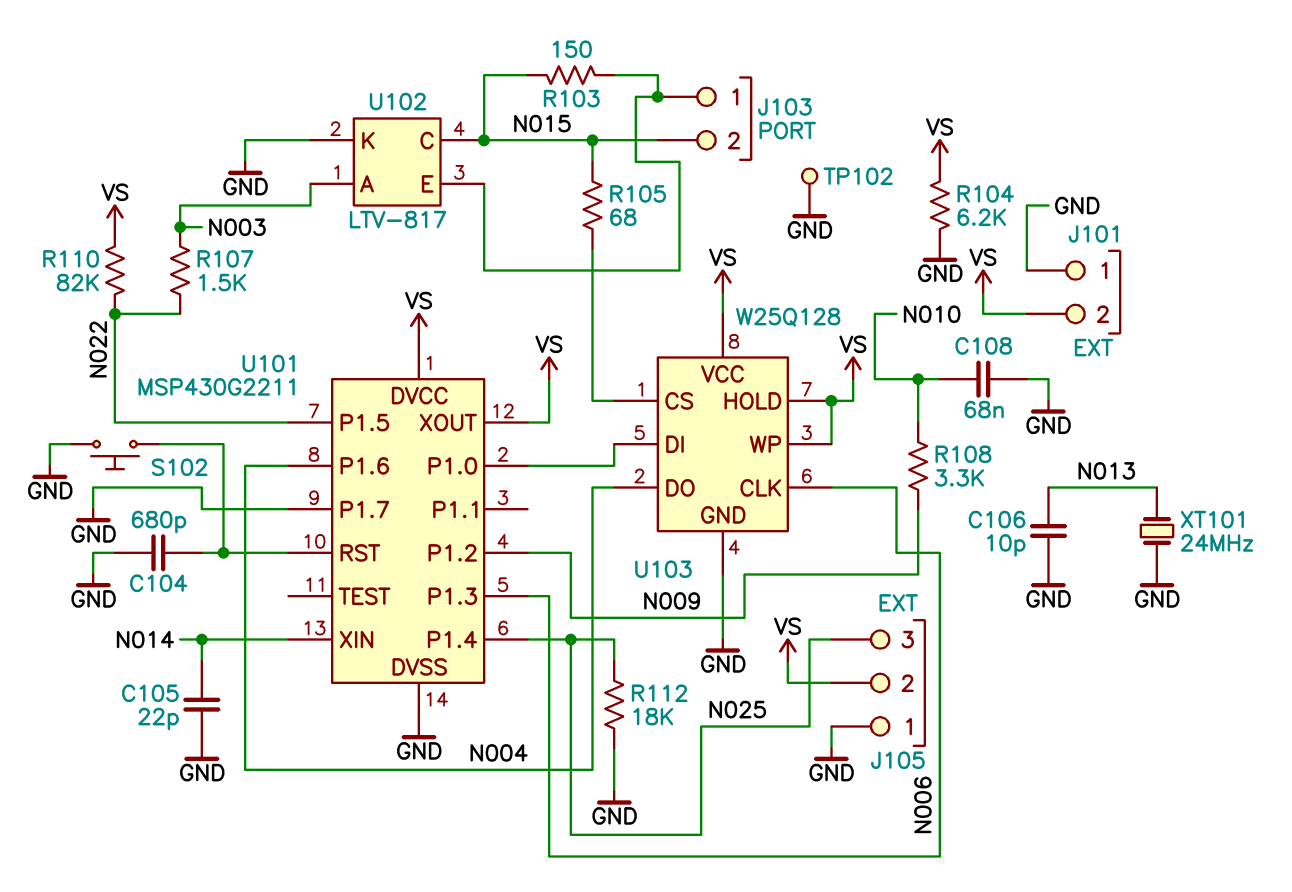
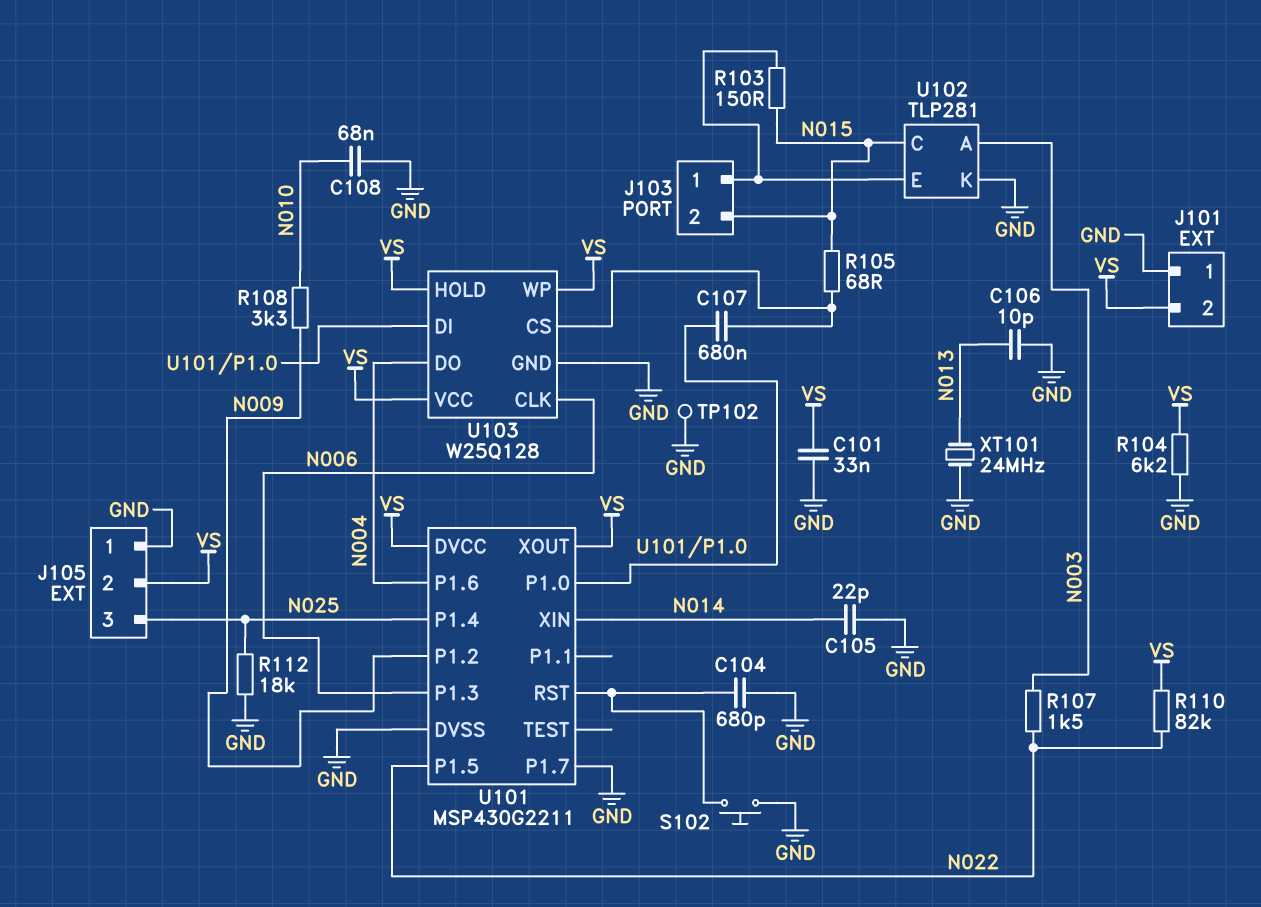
C101: none -> 33nF (GND, VS)
C107: none -> 680nF (U101/P1.0, U103/CS)
U102: LTV-817 -> TLP281

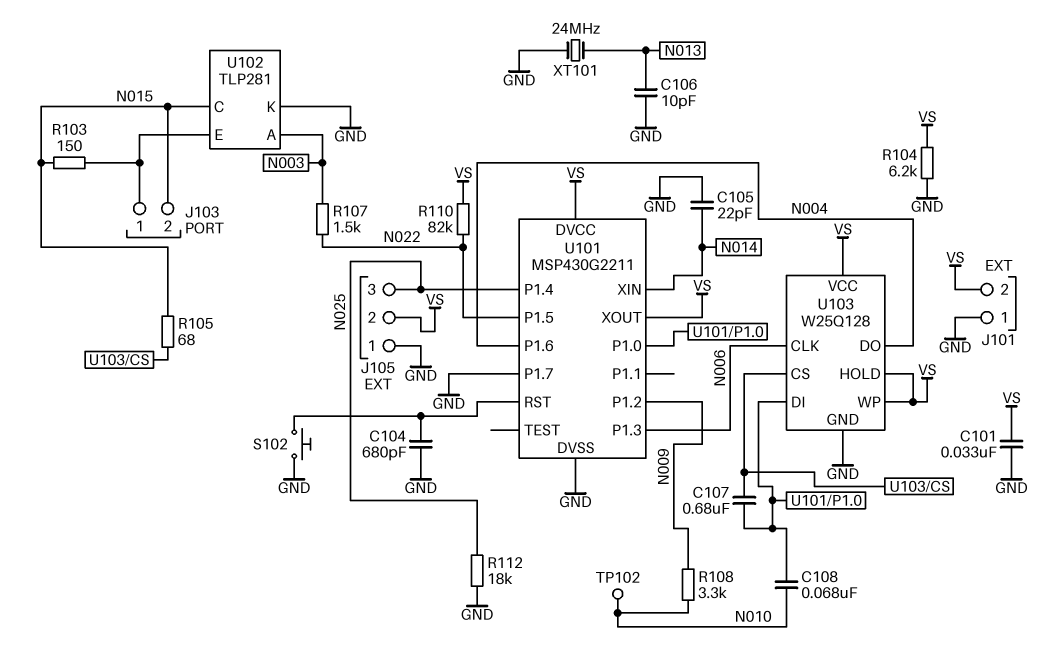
C108: 68nF (GND, N010) -> 68nF (N010, U101/P1.0)
TP102: test point (GND) -> test point (N010)

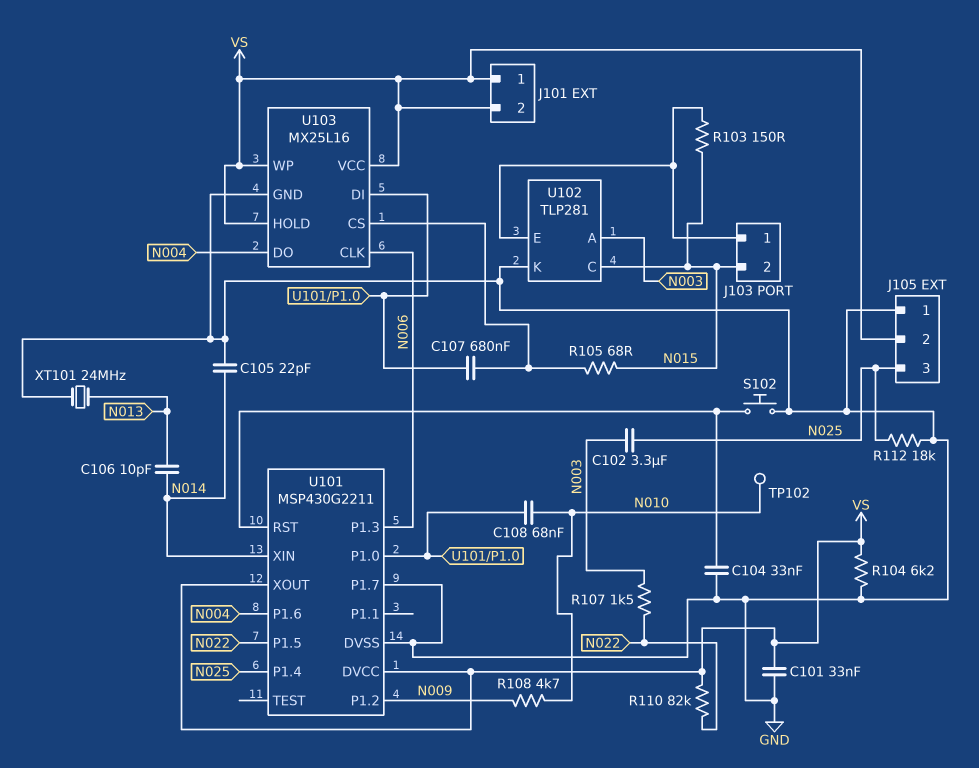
C102: none -> 3.3uF (N003, N025)
C104: 680pF (GND, U101/RST) -> 33nF (GND, U101/RST)
C106: 10pF (GND, N013) -> 10pF (N013, N014)
J101 pin 1: GND -> VS
R108: 3.3k (N009, N010) -> 4.7k (N009, N010)
U103: W25Q128 -> MX25L16

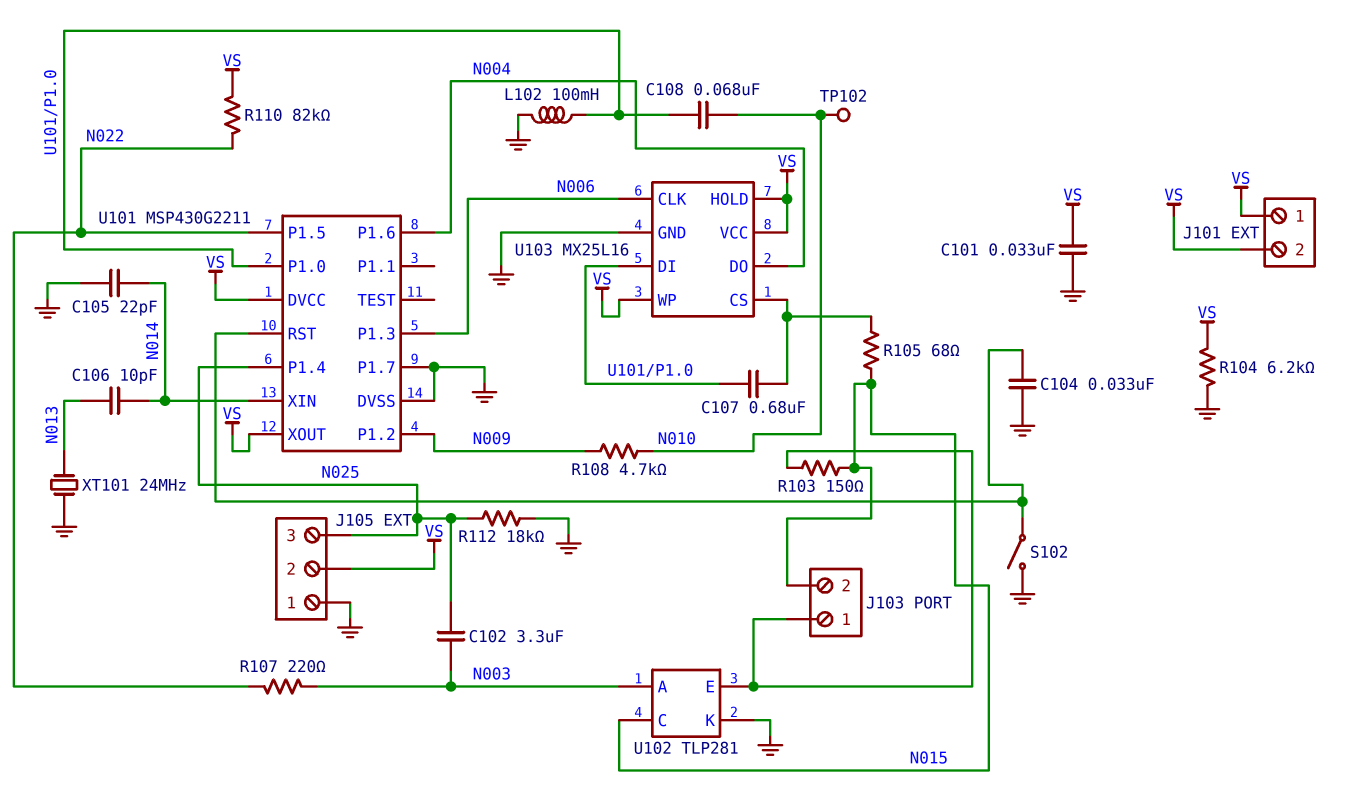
L102: none -> 100mH (GND, U101/P1.0)
R107: 1.5k (N003, N022) -> 220 (N003, N022)
S102: button (GND, U101/RST) -> switch (GND, U101/RST)

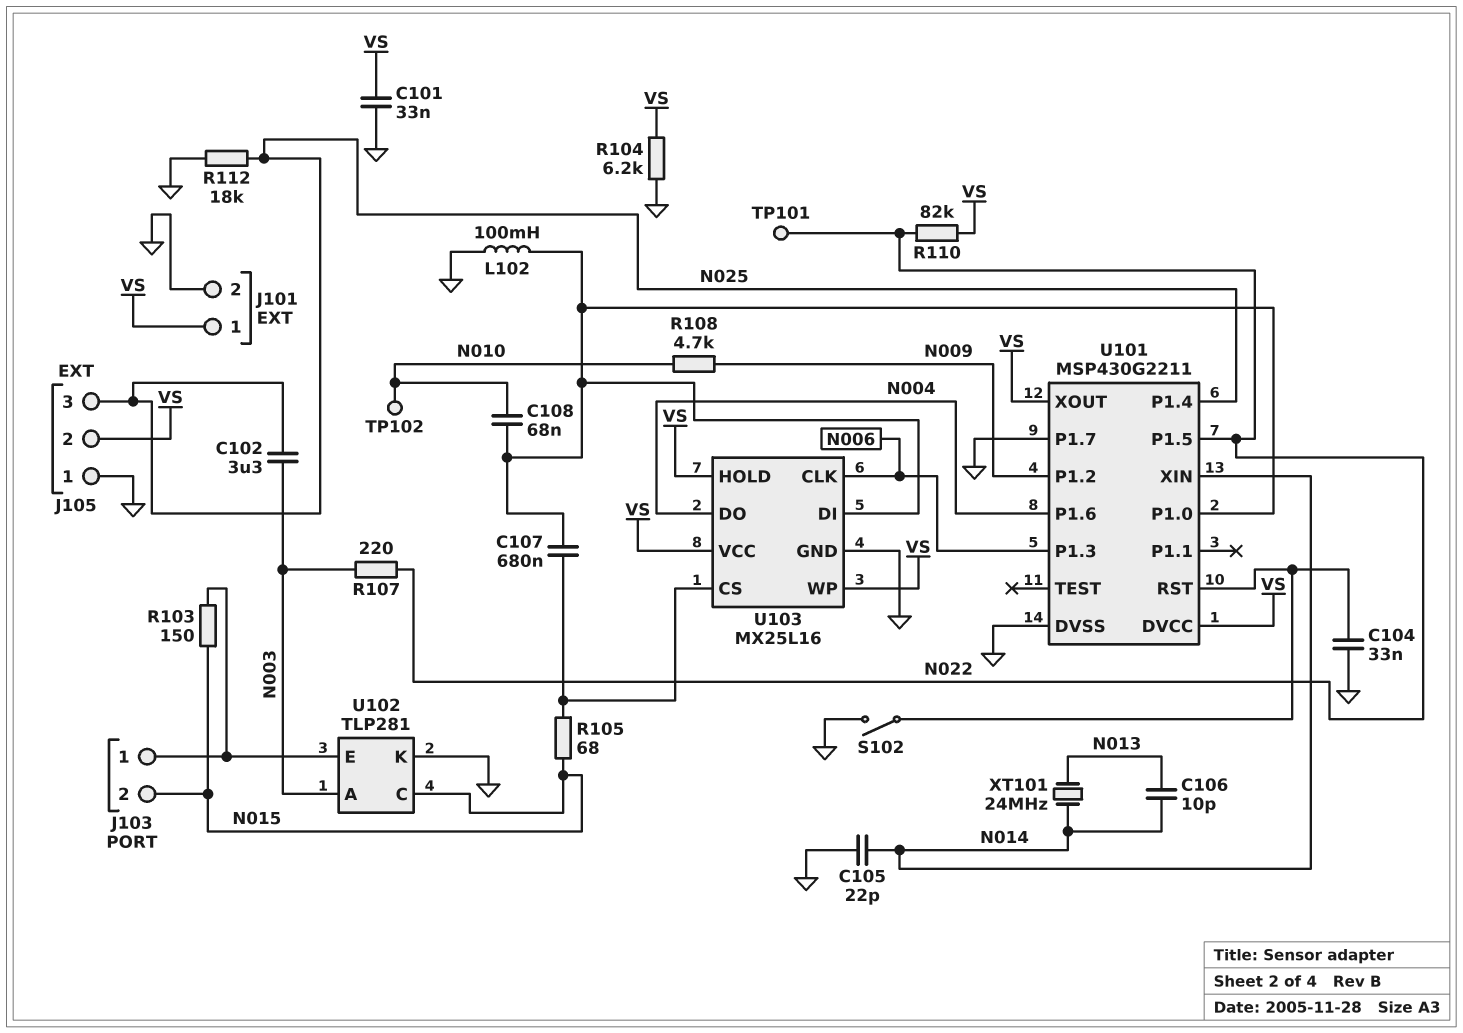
J101 pin 2: VS -> GND
TP101: none -> test point (N022)
XT101: 24MHz (GND, N013) -> 24MHz (N013, N014)

